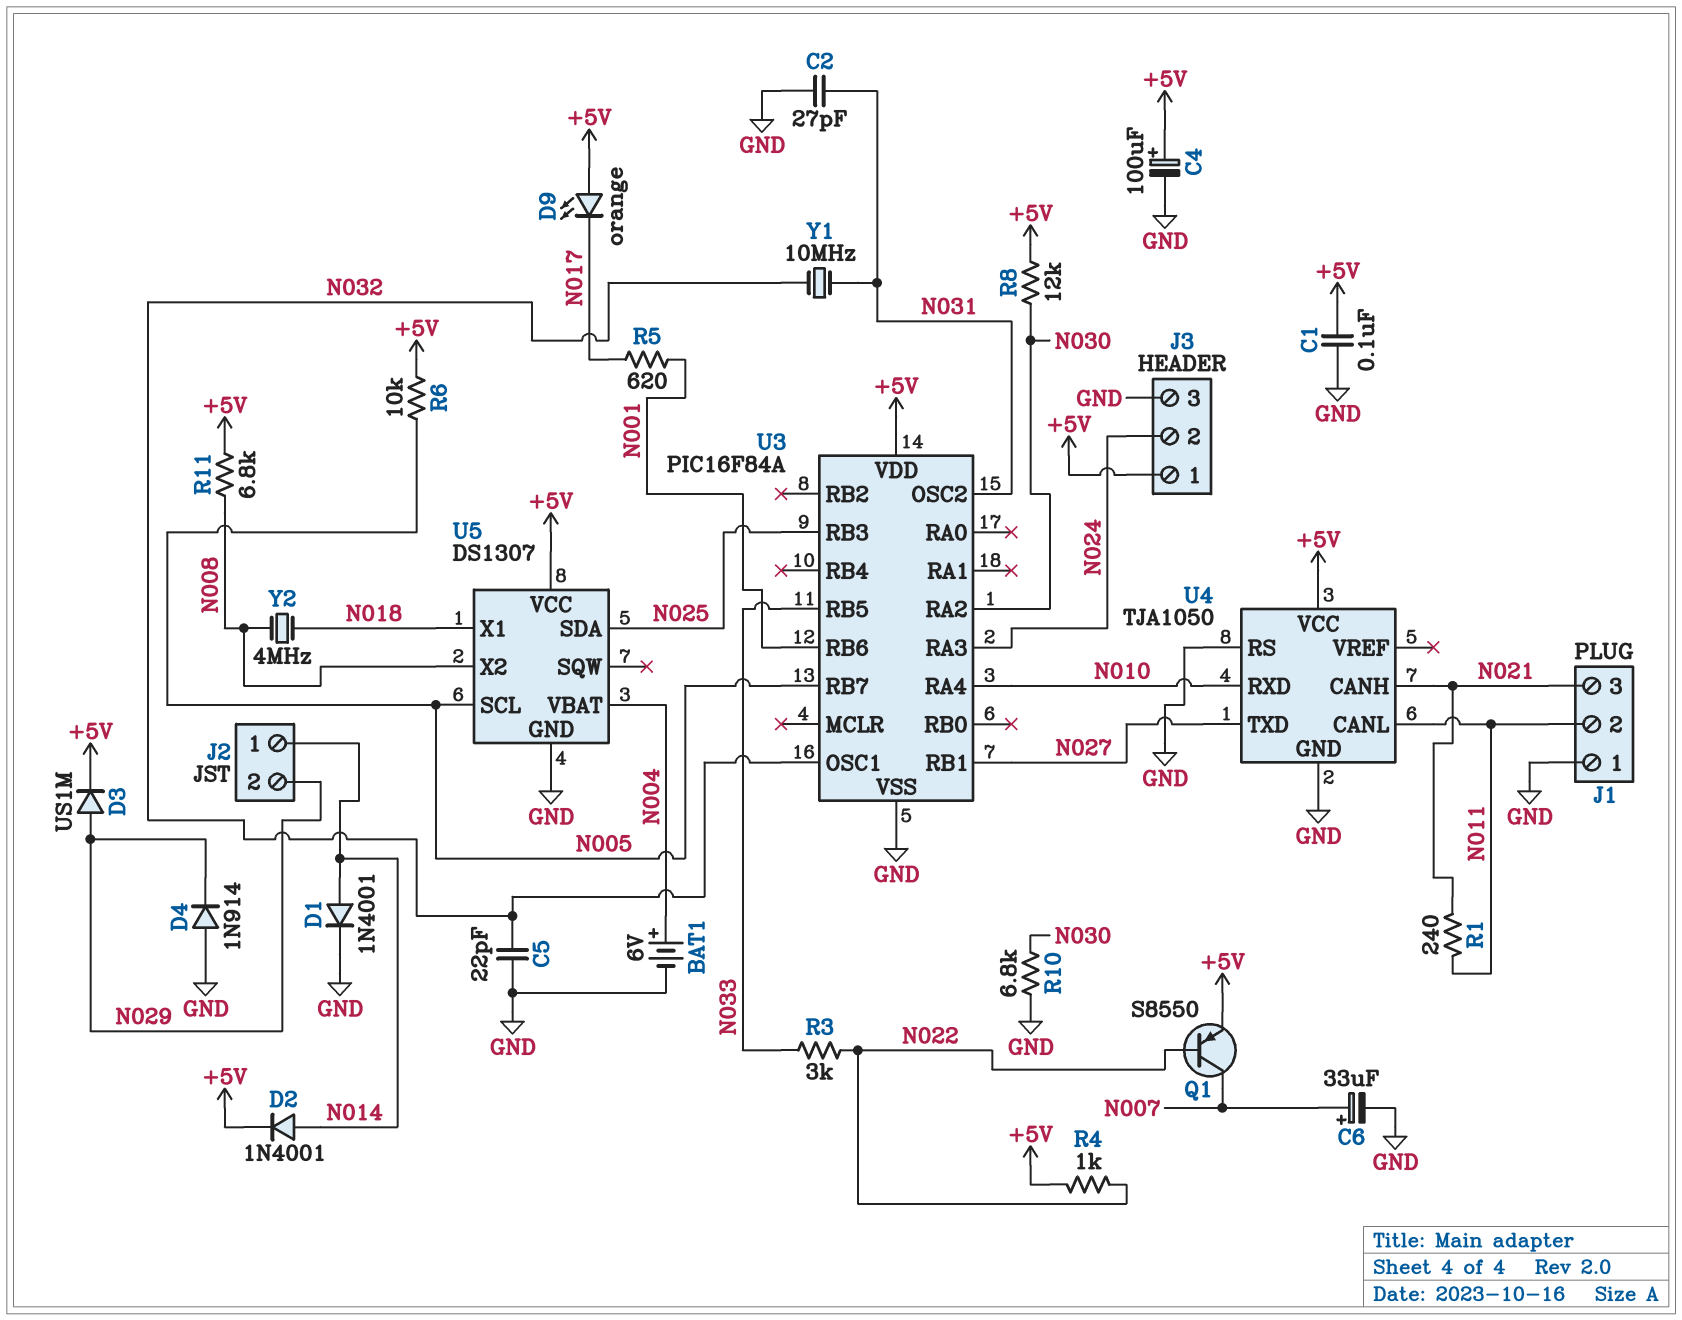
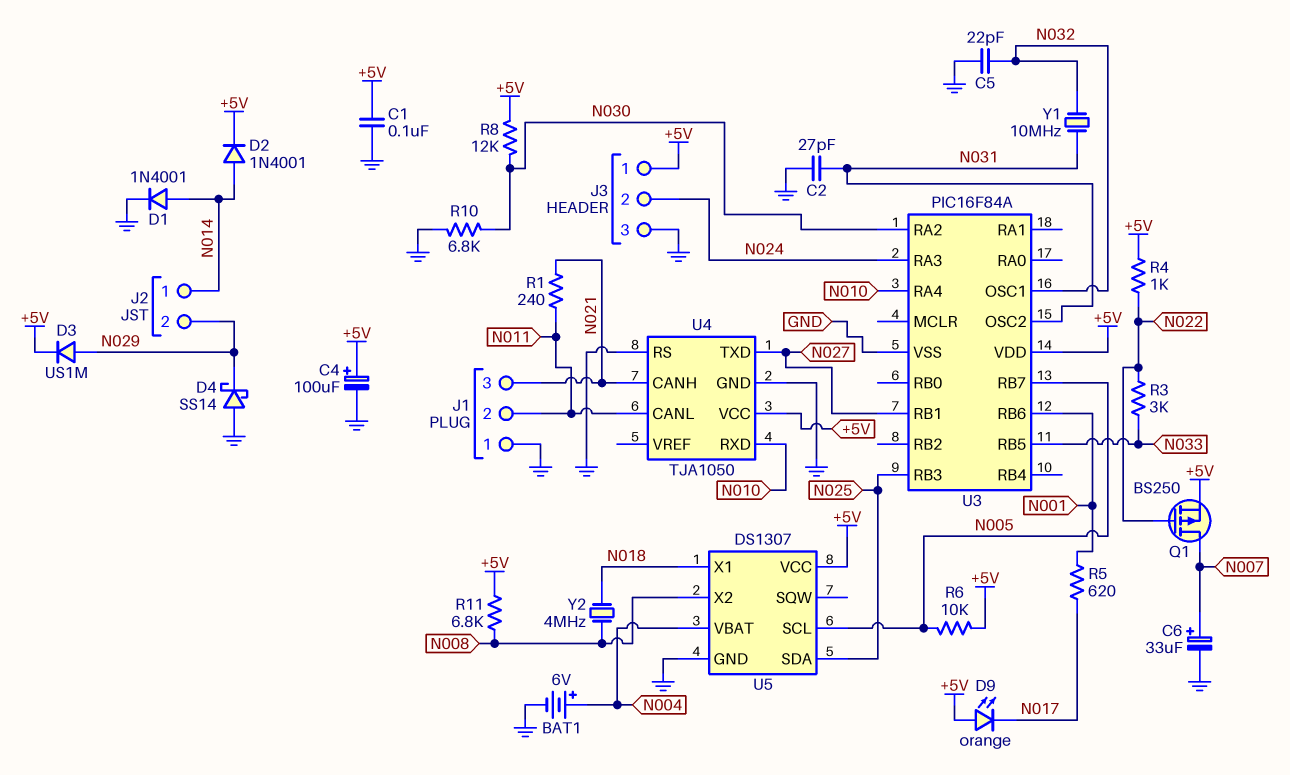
D4: diode 1N914 (A GND, K N029) -> schottky SS14 (A GND, K N029)
Q1: PNP S8550 (B N022, C N007, E +5V) -> PMOS BS250 (G N022, D N007, S +5V)

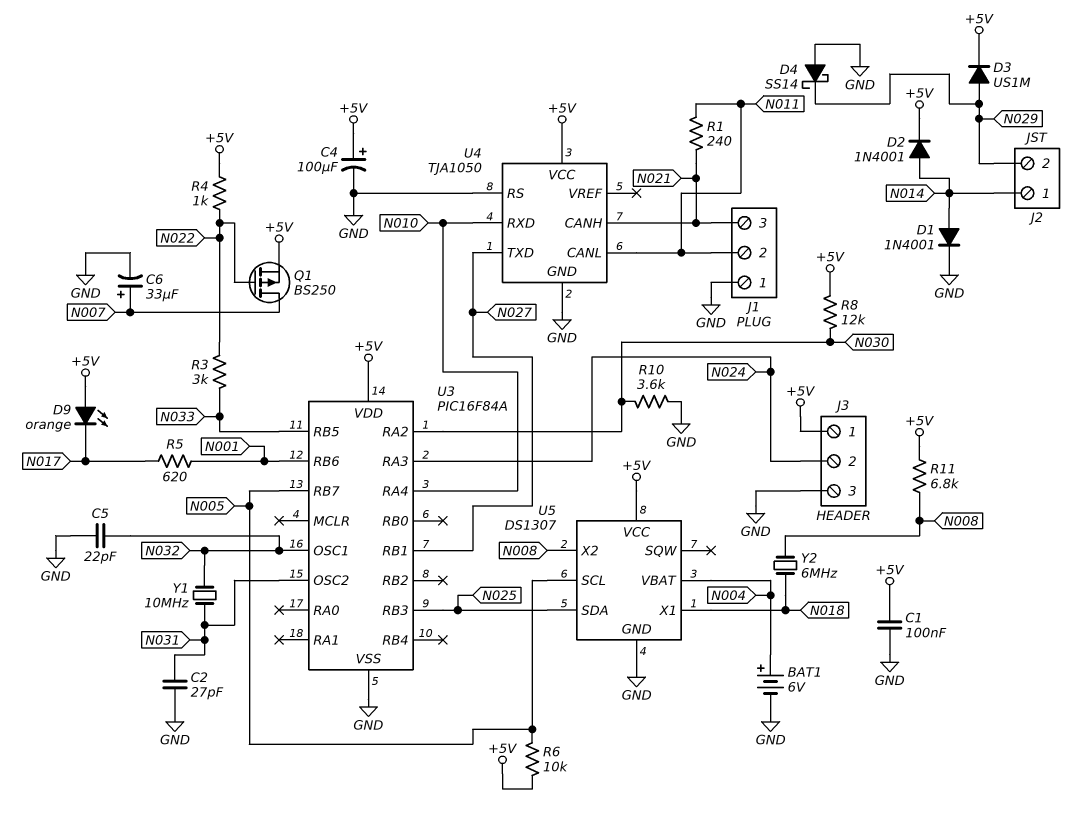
R10: 6.8k (GND, N030) -> 3.6k (GND, N030)
Y2: 4MHz (N008, N018) -> 6MHz (N008, N018)

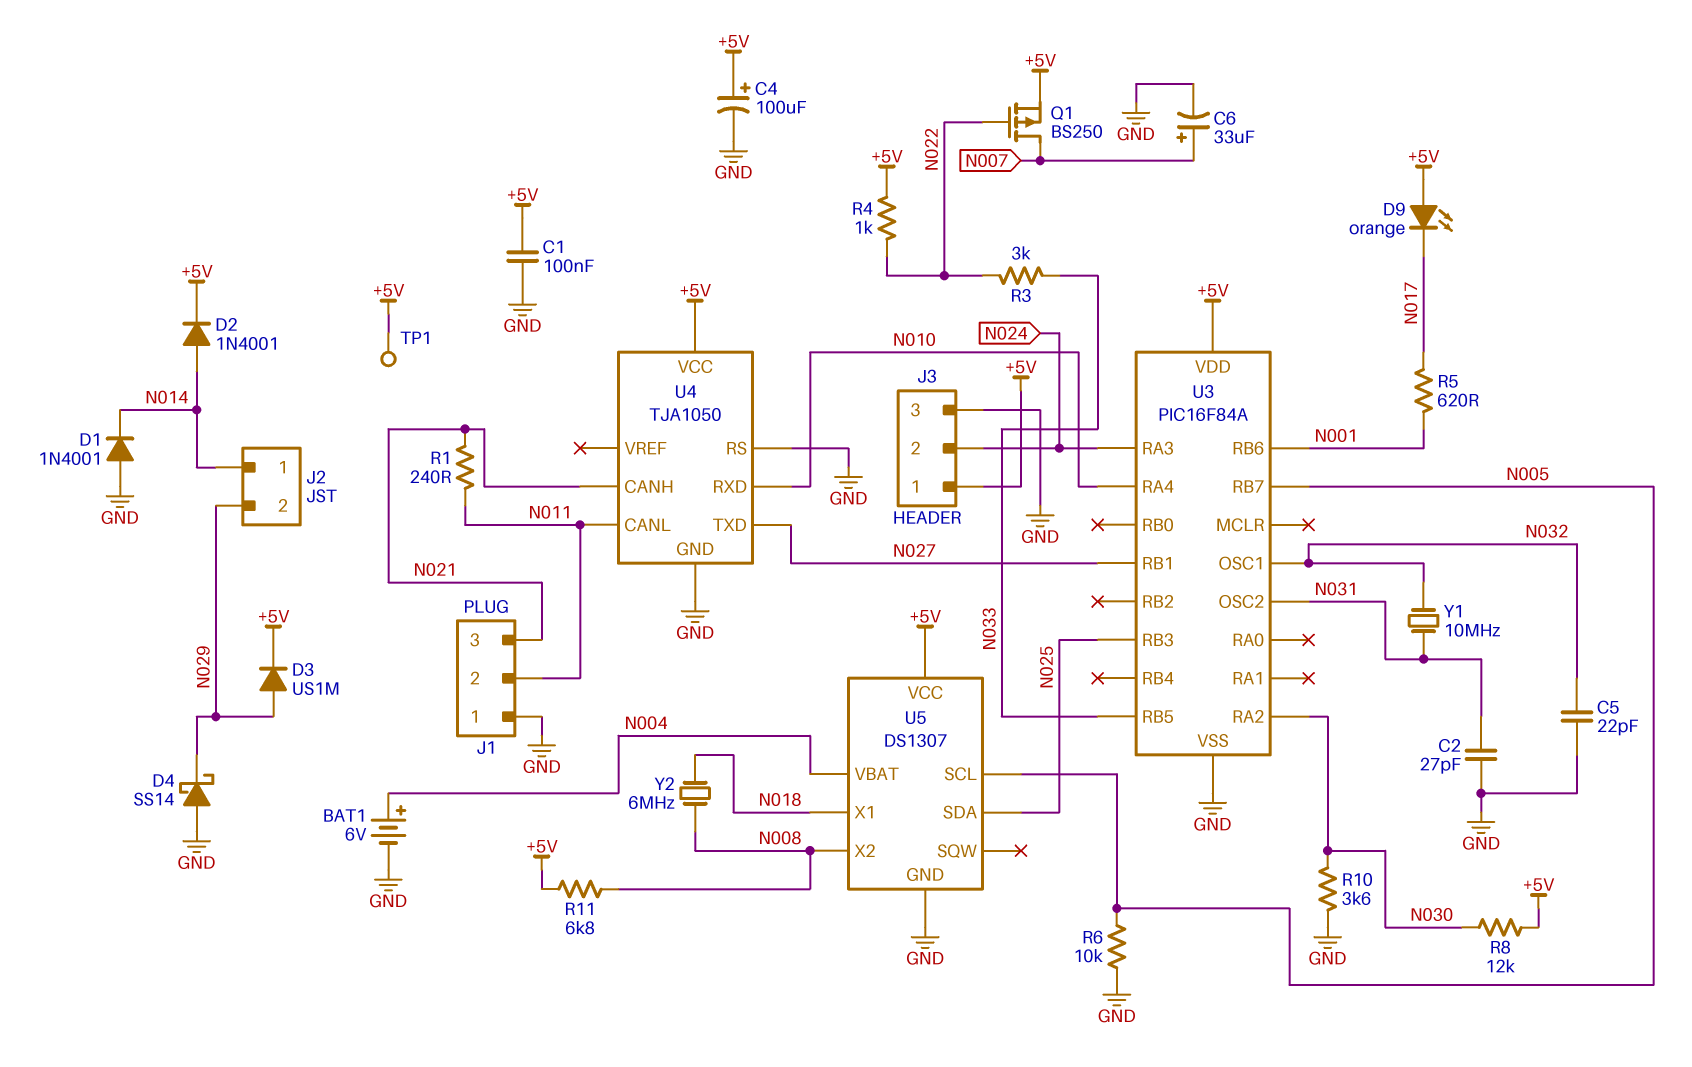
D1: diode 1N4001 (A N014, K GND) -> diode 1N4001 (A GND, K N014)
R6: 10k (+5V, N005) -> 10k (GND, N005)
TP1: none -> test point (+5V)

